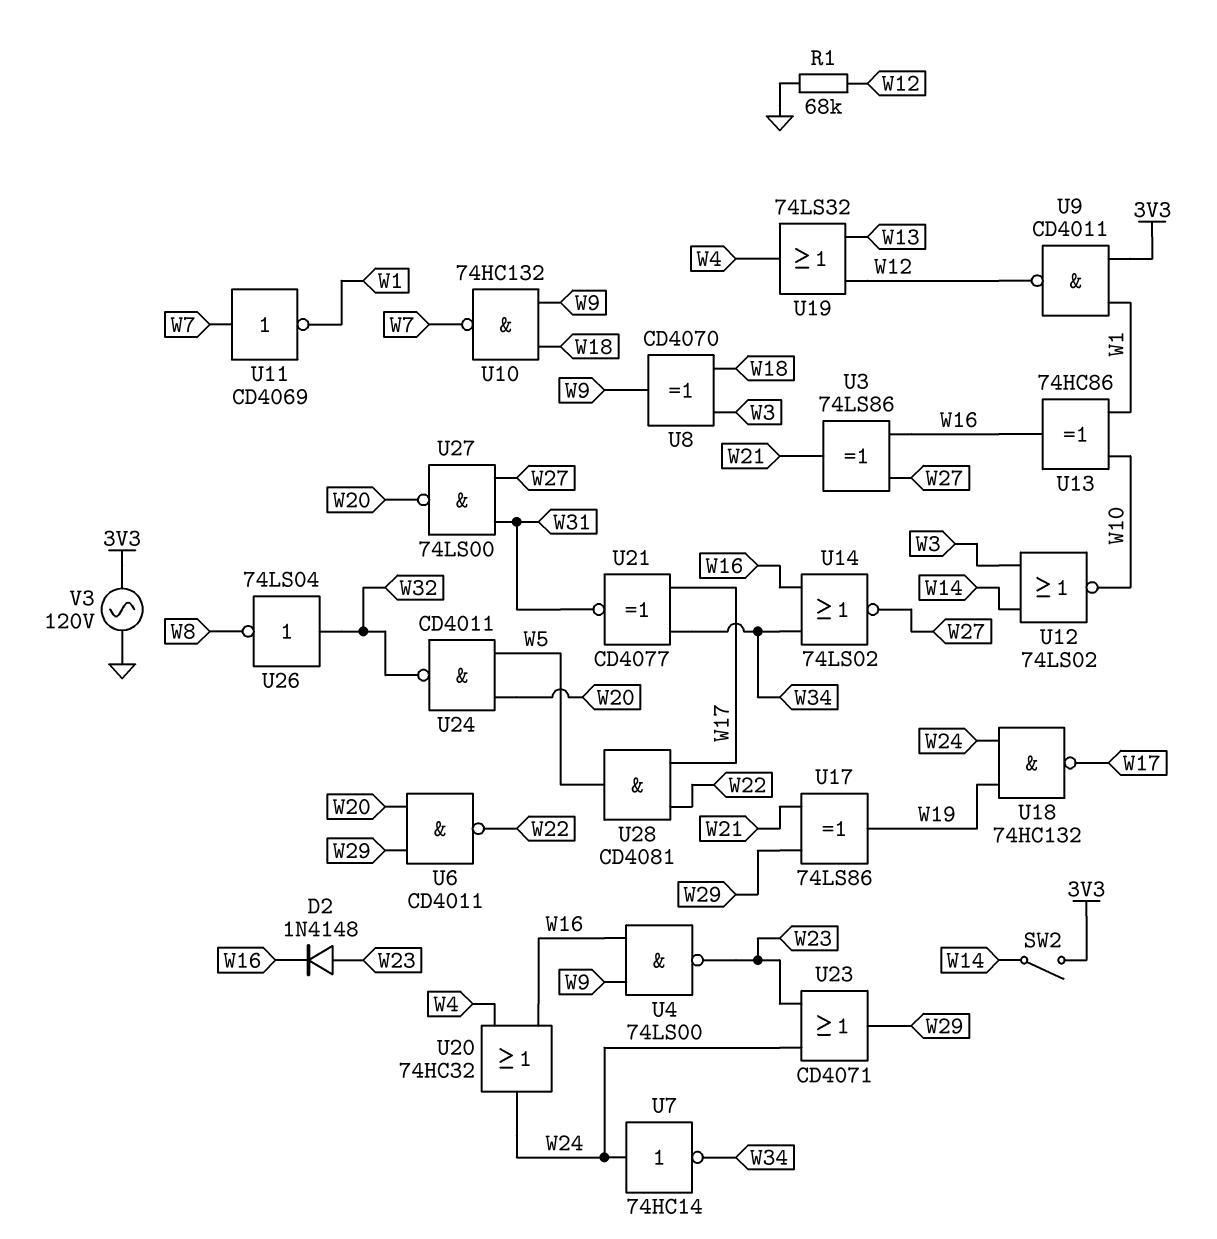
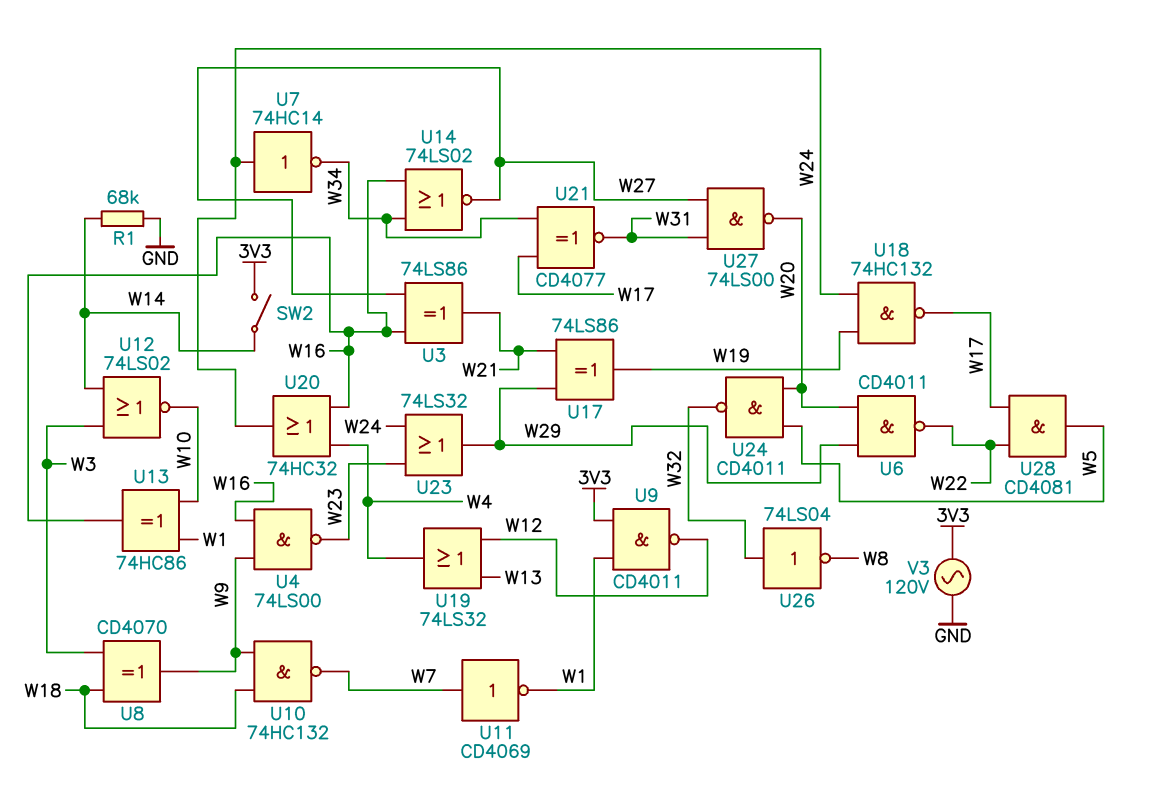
D2: diode 1N4148 (A W23, K W16) -> none
R1: 68k (GND, W12) -> 68k (GND, W14)
U23: OR CD4071 (in W23, in W24, out W29) -> OR 74LS32 (in W23, in W24, out W29)

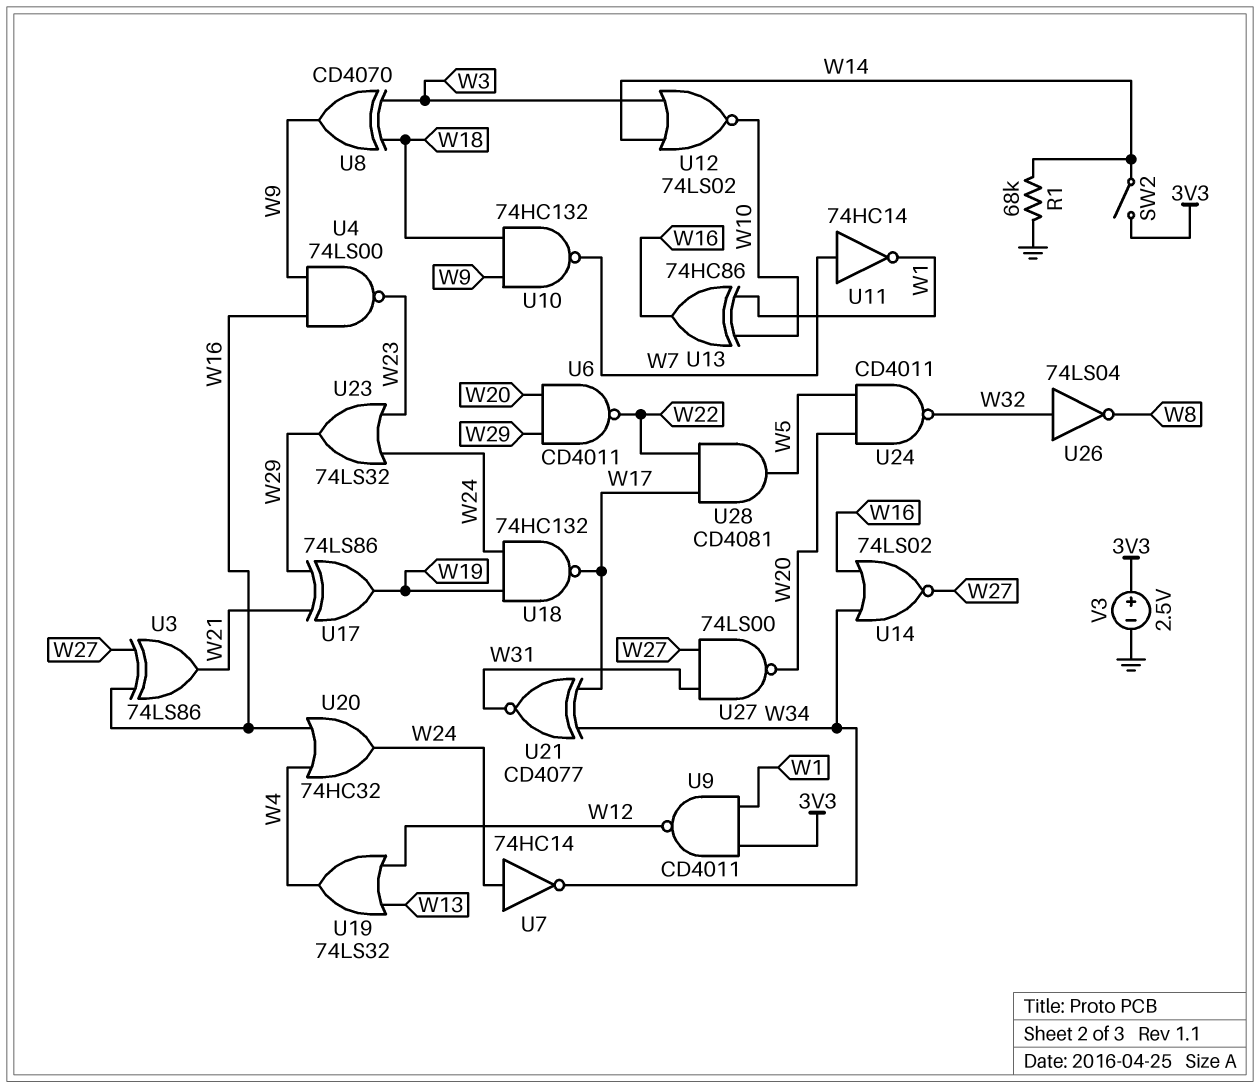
U11: NOT CD4069 (in W7, out W1) -> NOT 74HC14 (in W7, out W1)
V3: AC 120V (3V3, GND) -> 2.5V (plus 3V3, minus GND)

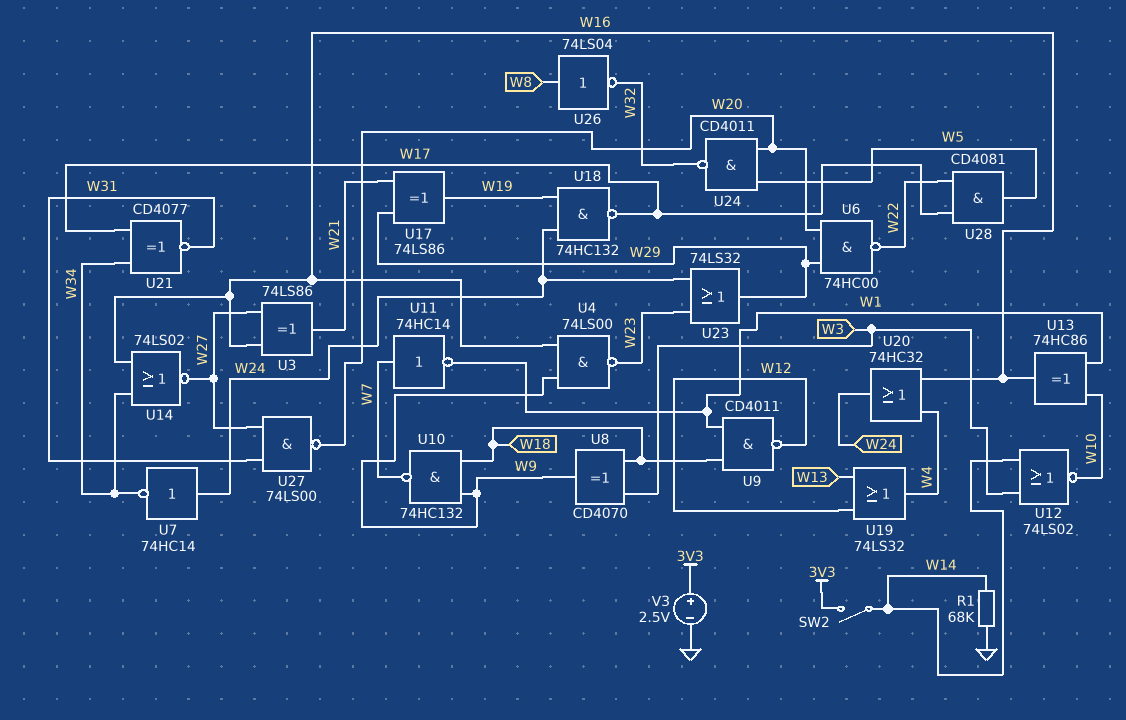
U6: NAND CD4011 (in W20, in W29, out W22) -> NAND 74HC00 (in W20, in W29, out W22)
U9: NAND CD4011 (in 3V3, in W1, out W12) -> NAND CD4011 (in W1, in W18, out W12)
U26: NOT 74LS04 (in W32, out W8) -> NOT 74LS04 (in W8, out W32)

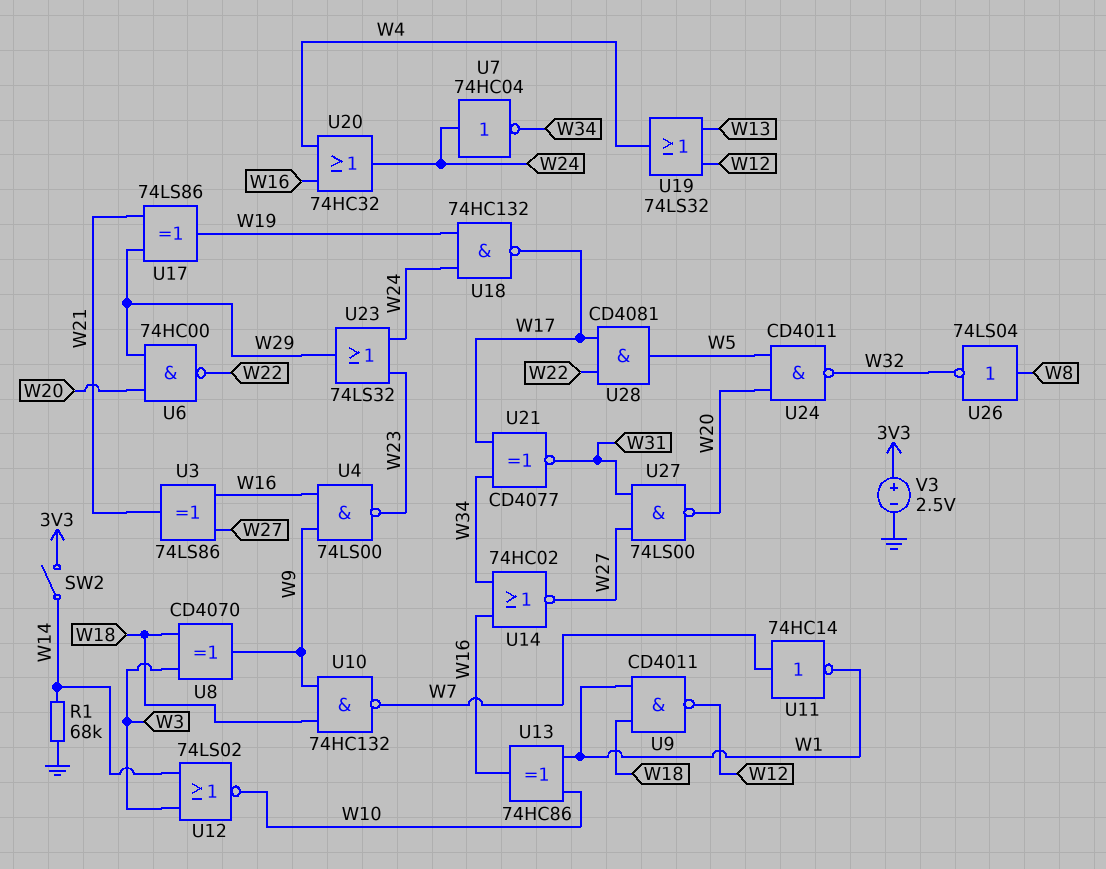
U7: NOT 74HC14 (in W24, out W34) -> NOT 74HC04 (in W24, out W34)
U14: NOR 74LS02 (in W16, in W34, out W27) -> NOR 74HC02 (in W16, in W34, out W27)

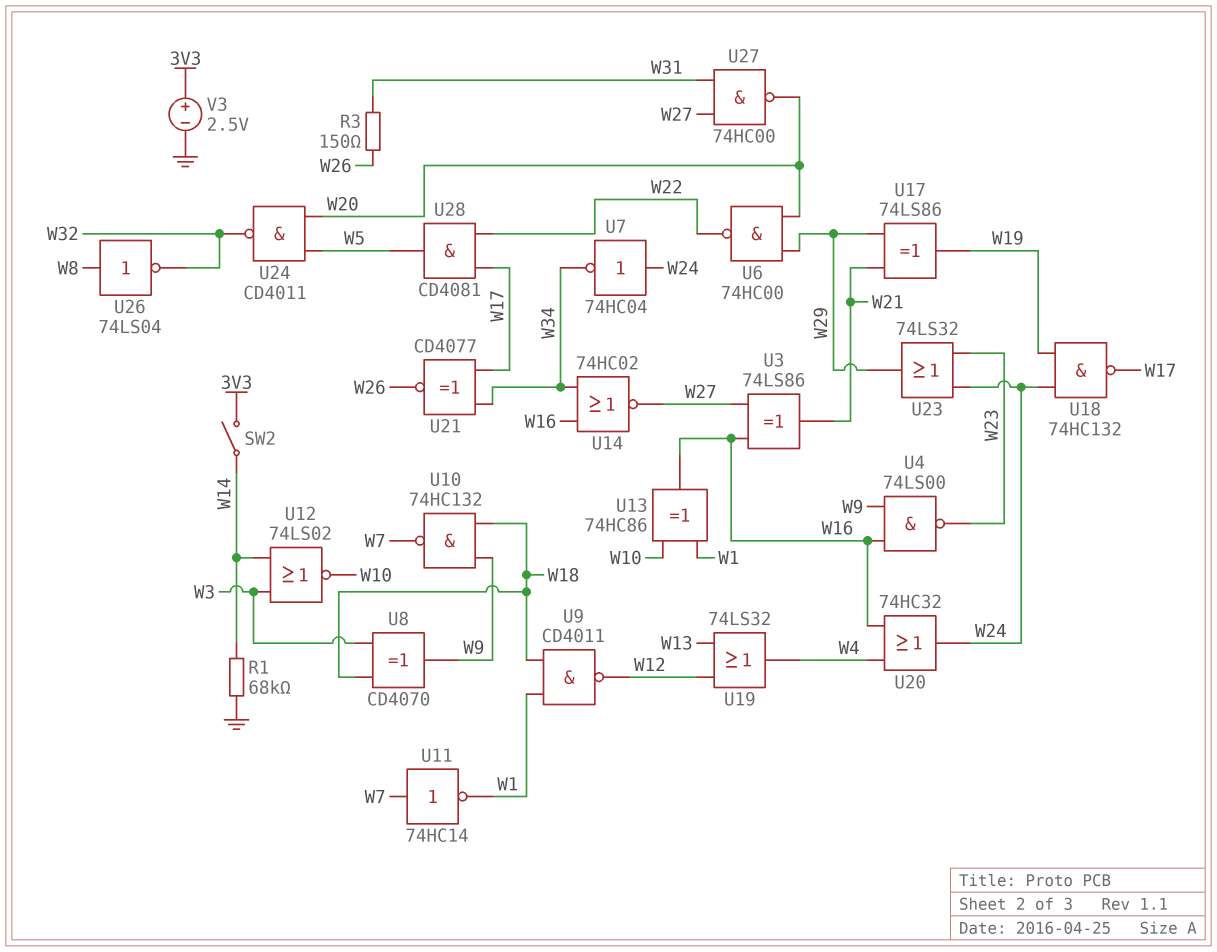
R3: none -> 150 (W26, W31)
U21: XNOR CD4077 (in W17, in W34, out W31) -> XNOR CD4077 (in W17, in W34, out W26)
U27: NAND 74LS00 (in W27, in W31, out W20) -> NAND 74HC00 (in W27, in W31, out W20)

